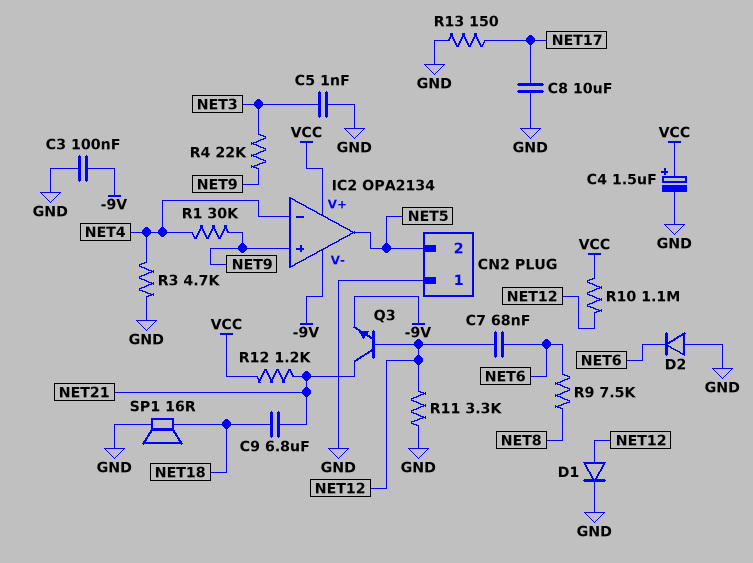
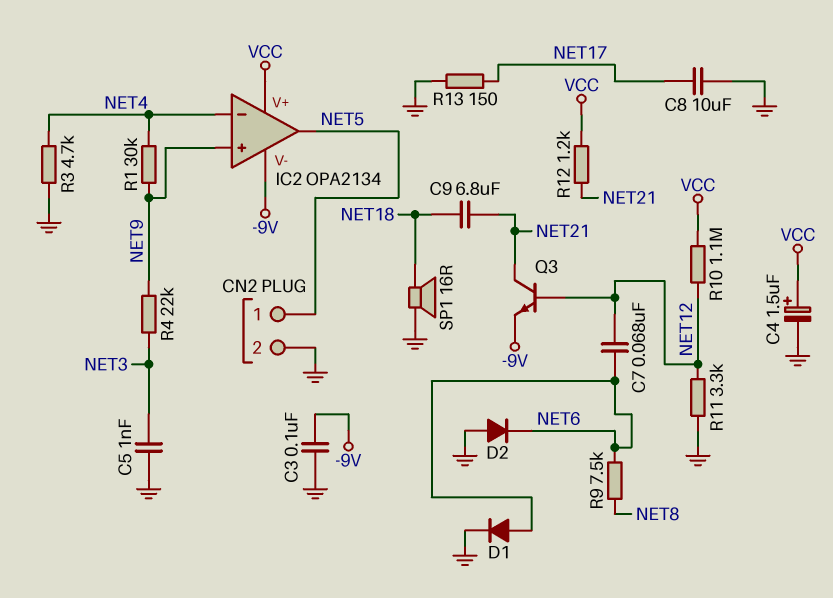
CN2 pin 1: GND -> NET5
CN2 pin 2: NET5 -> GND
D1: diode (A NET12, K GND) -> diode (A NET6, K GND)

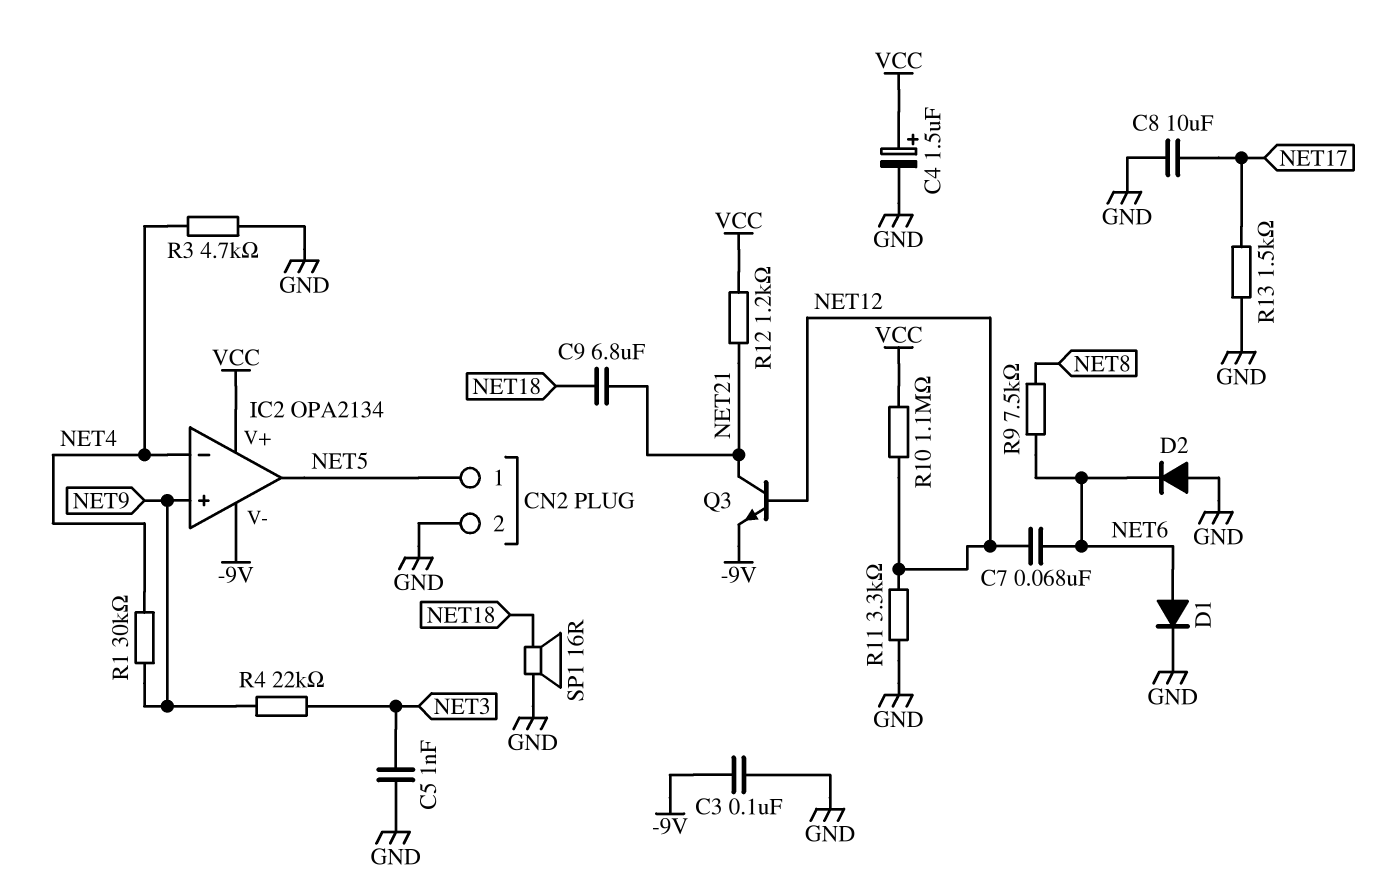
R13: 150 (GND, NET17) -> 1.5k (GND, NET17)

